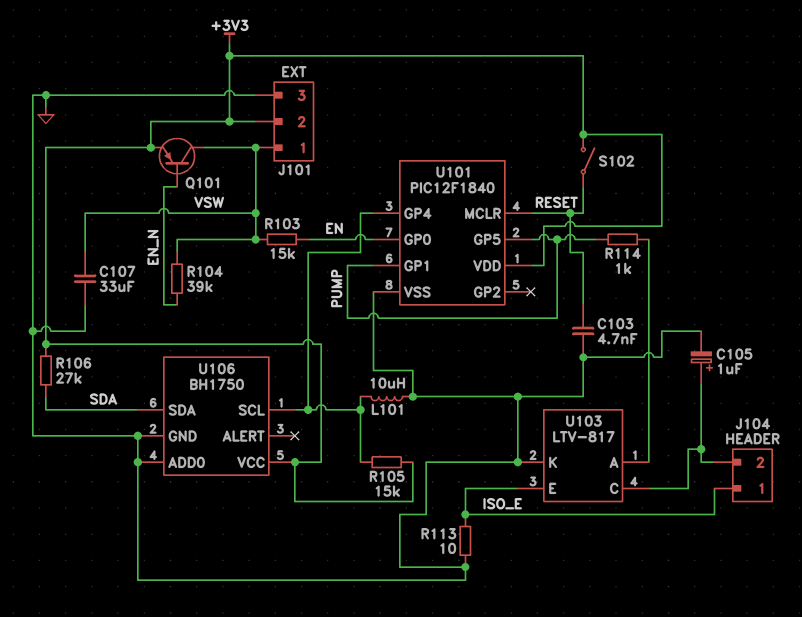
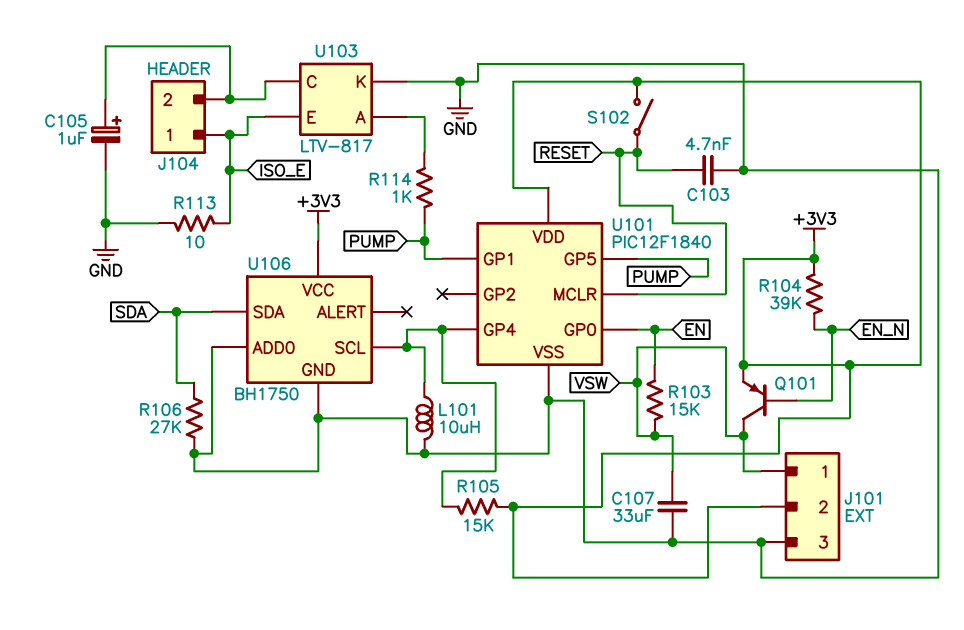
R104: 39k (EN_N, VSW) -> 39k (+3V3, EN_N)
R106: 27k (+3V3, SDA) -> 27k (GND, SDA)

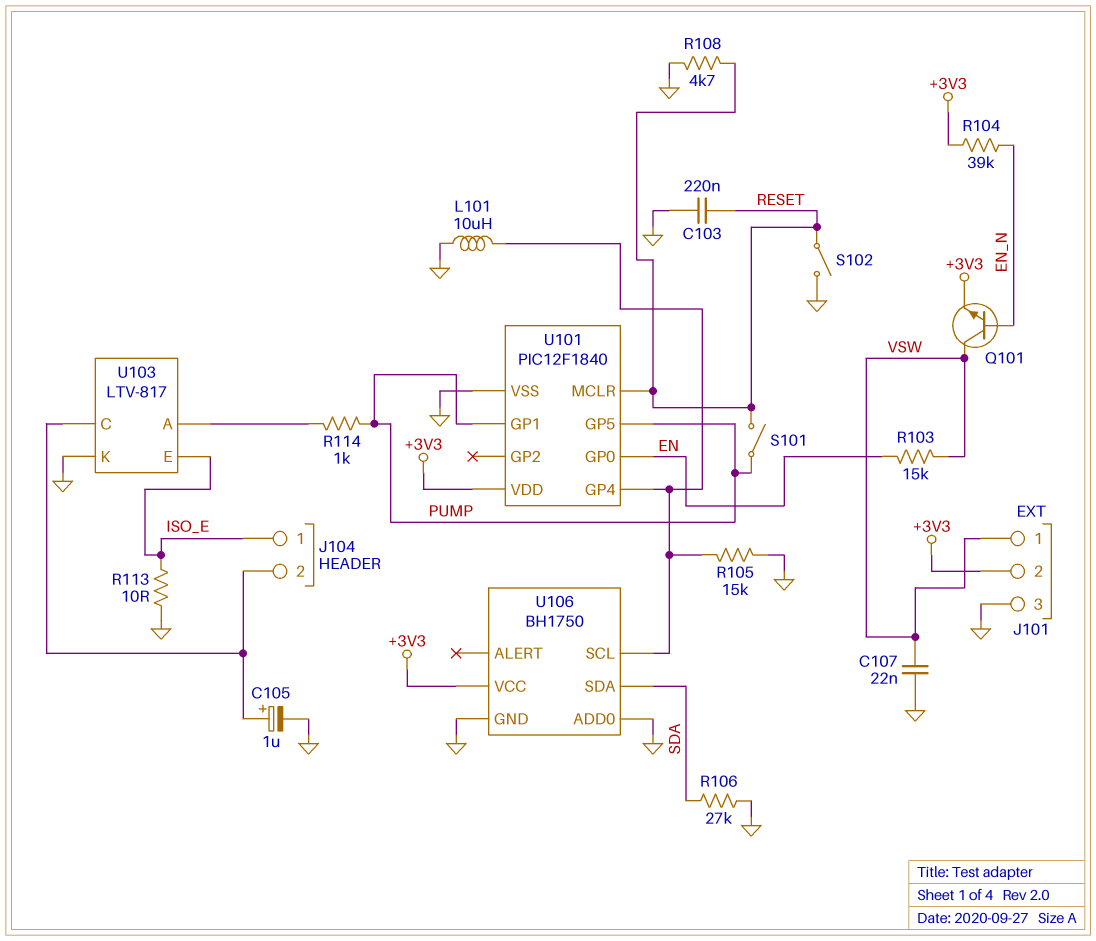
C103: 4.7nF (GND, RESET) -> 220nF (GND, RESET)
C107: 33uF (GND, VSW) -> 22nF (GND, VSW)
Q101: PNP (B EN_N, C VSW, E +3V3) -> NPN (B EN_N, C VSW, E +3V3)
R105: 15k (+3V3, U101/GP4) -> 15k (GND, U101/GP4)
R108: none -> 4.7k (GND, RESET)
S101: none -> switch (PUMP, RESET)
S102: switch (+3V3, RESET) -> switch (GND, RESET)

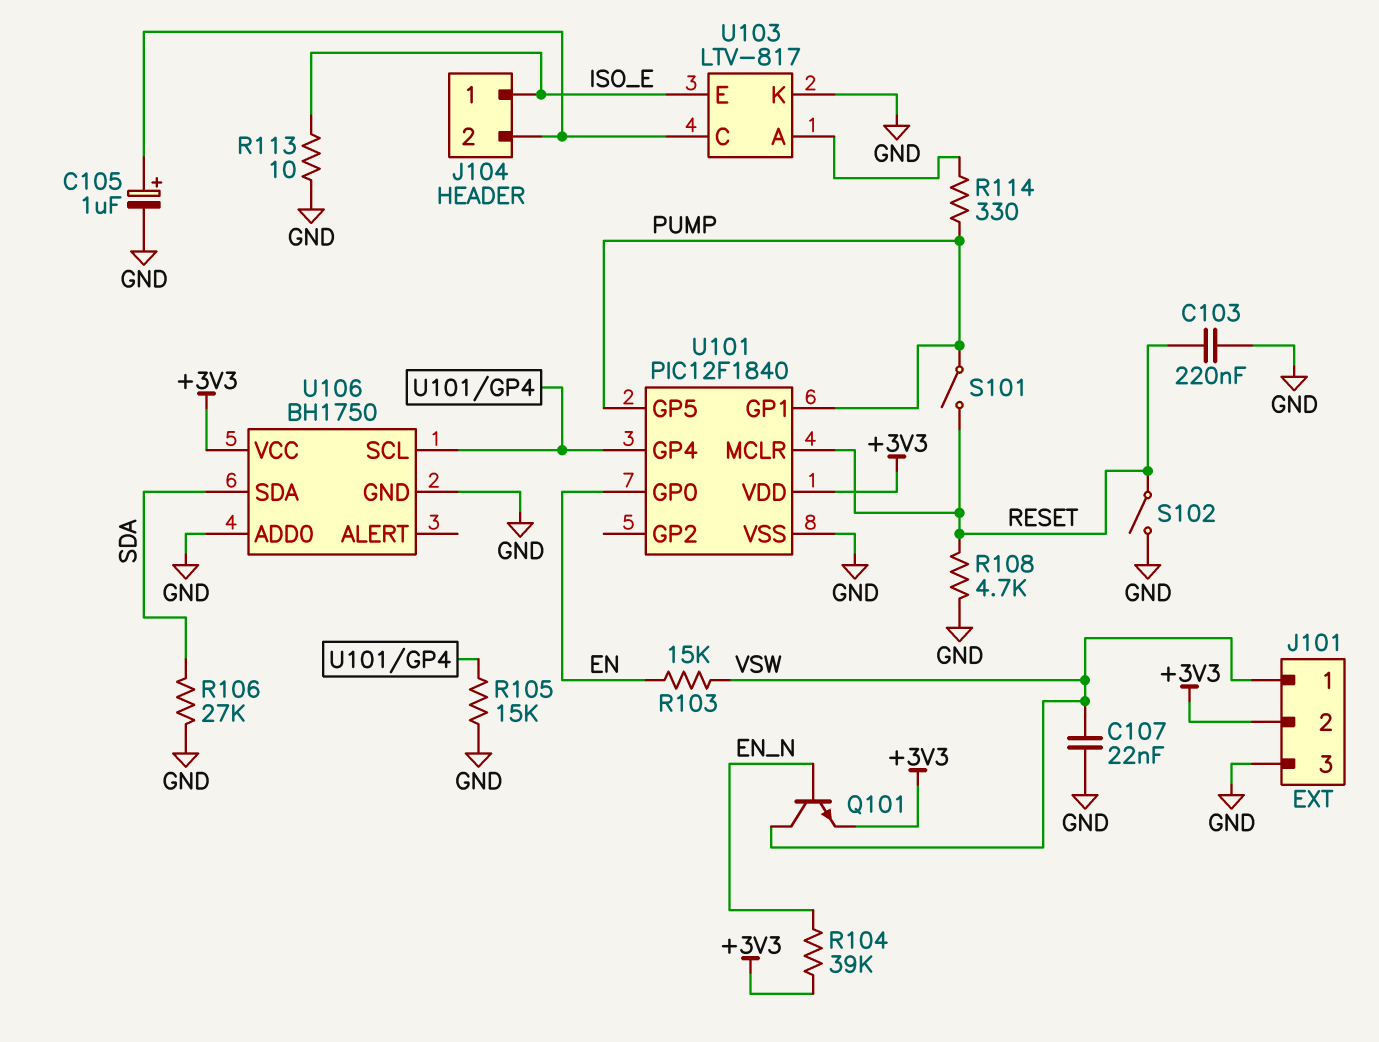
L101: 10uH (GND, U101/GP4) -> none
R114: 1k (PUMP, U103/A) -> 330 (PUMP, U103/A)

